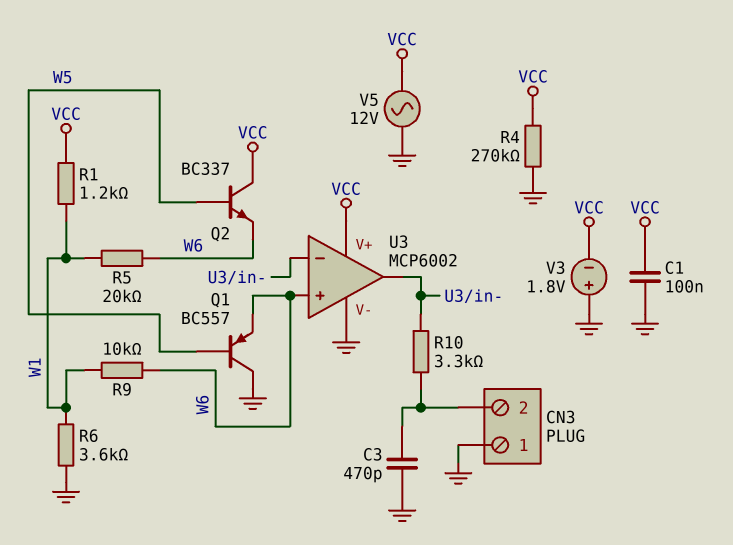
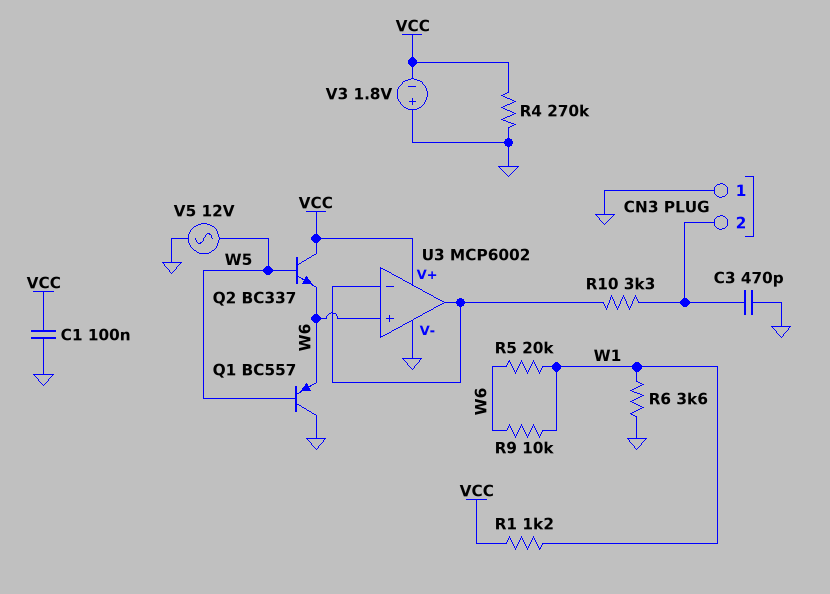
V5: AC 12V (GND, VCC) -> AC 12V (GND, W5)

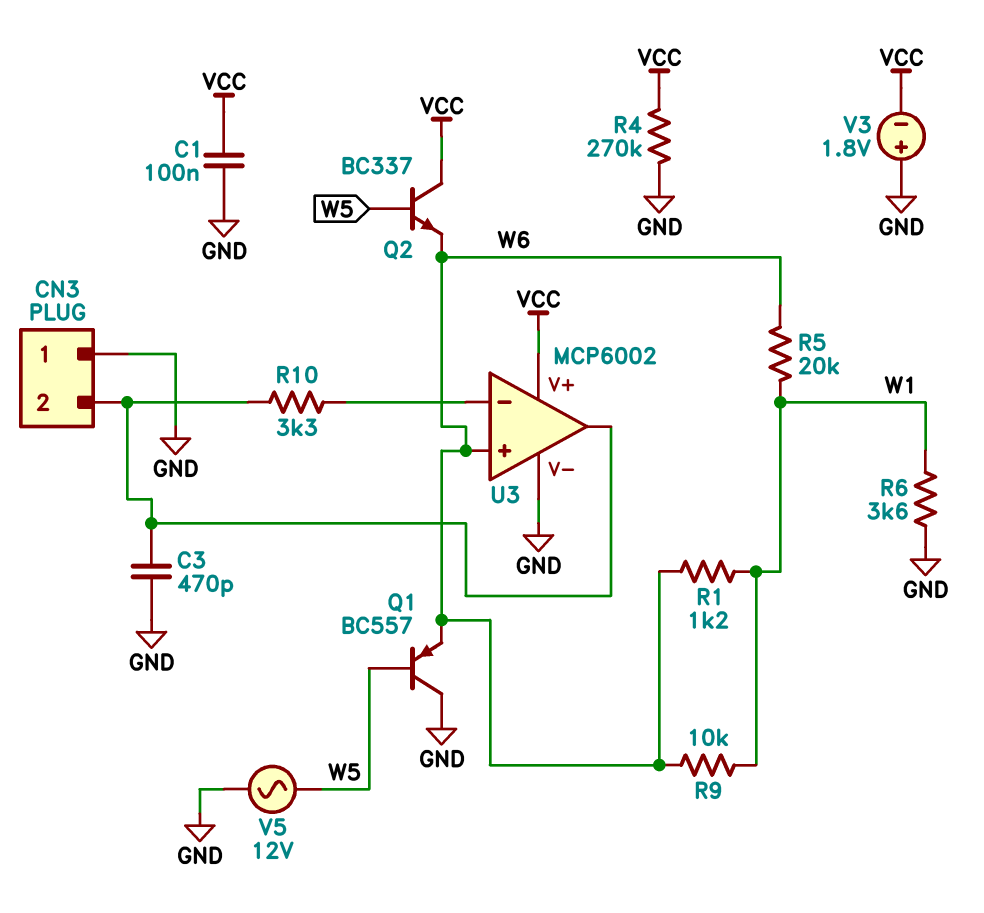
R1: 1.2k (VCC, W1) -> 1.2k (W1, W6)
U3 pin out: U3/in- -> CN3/2

